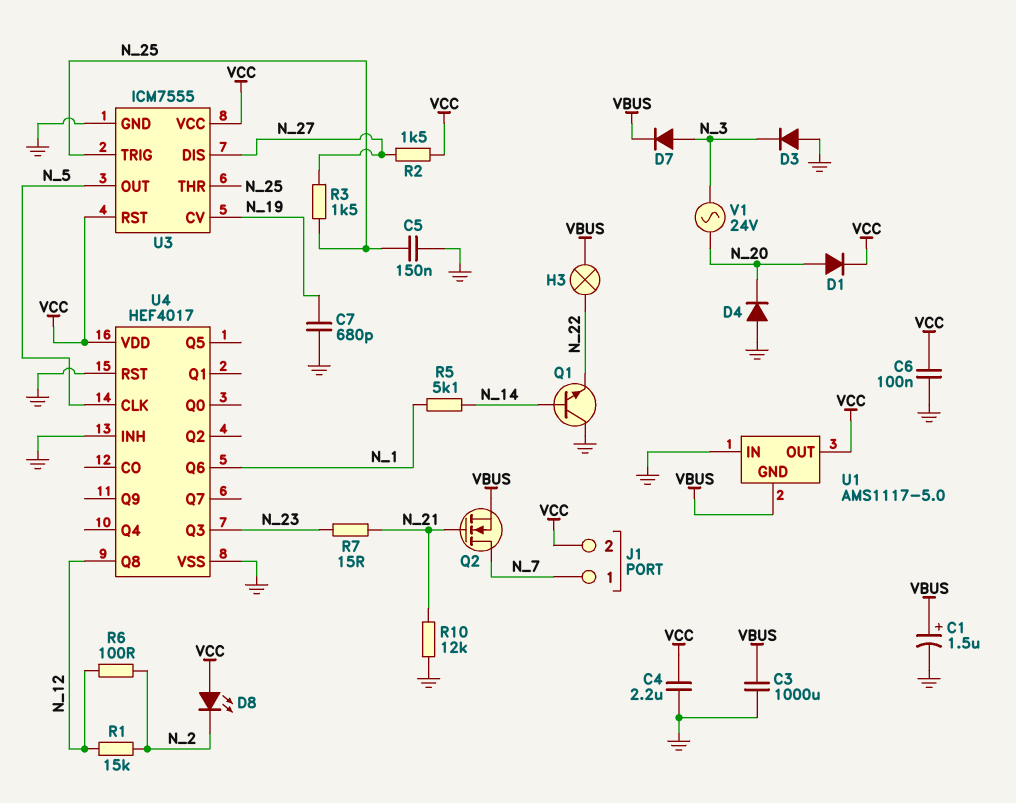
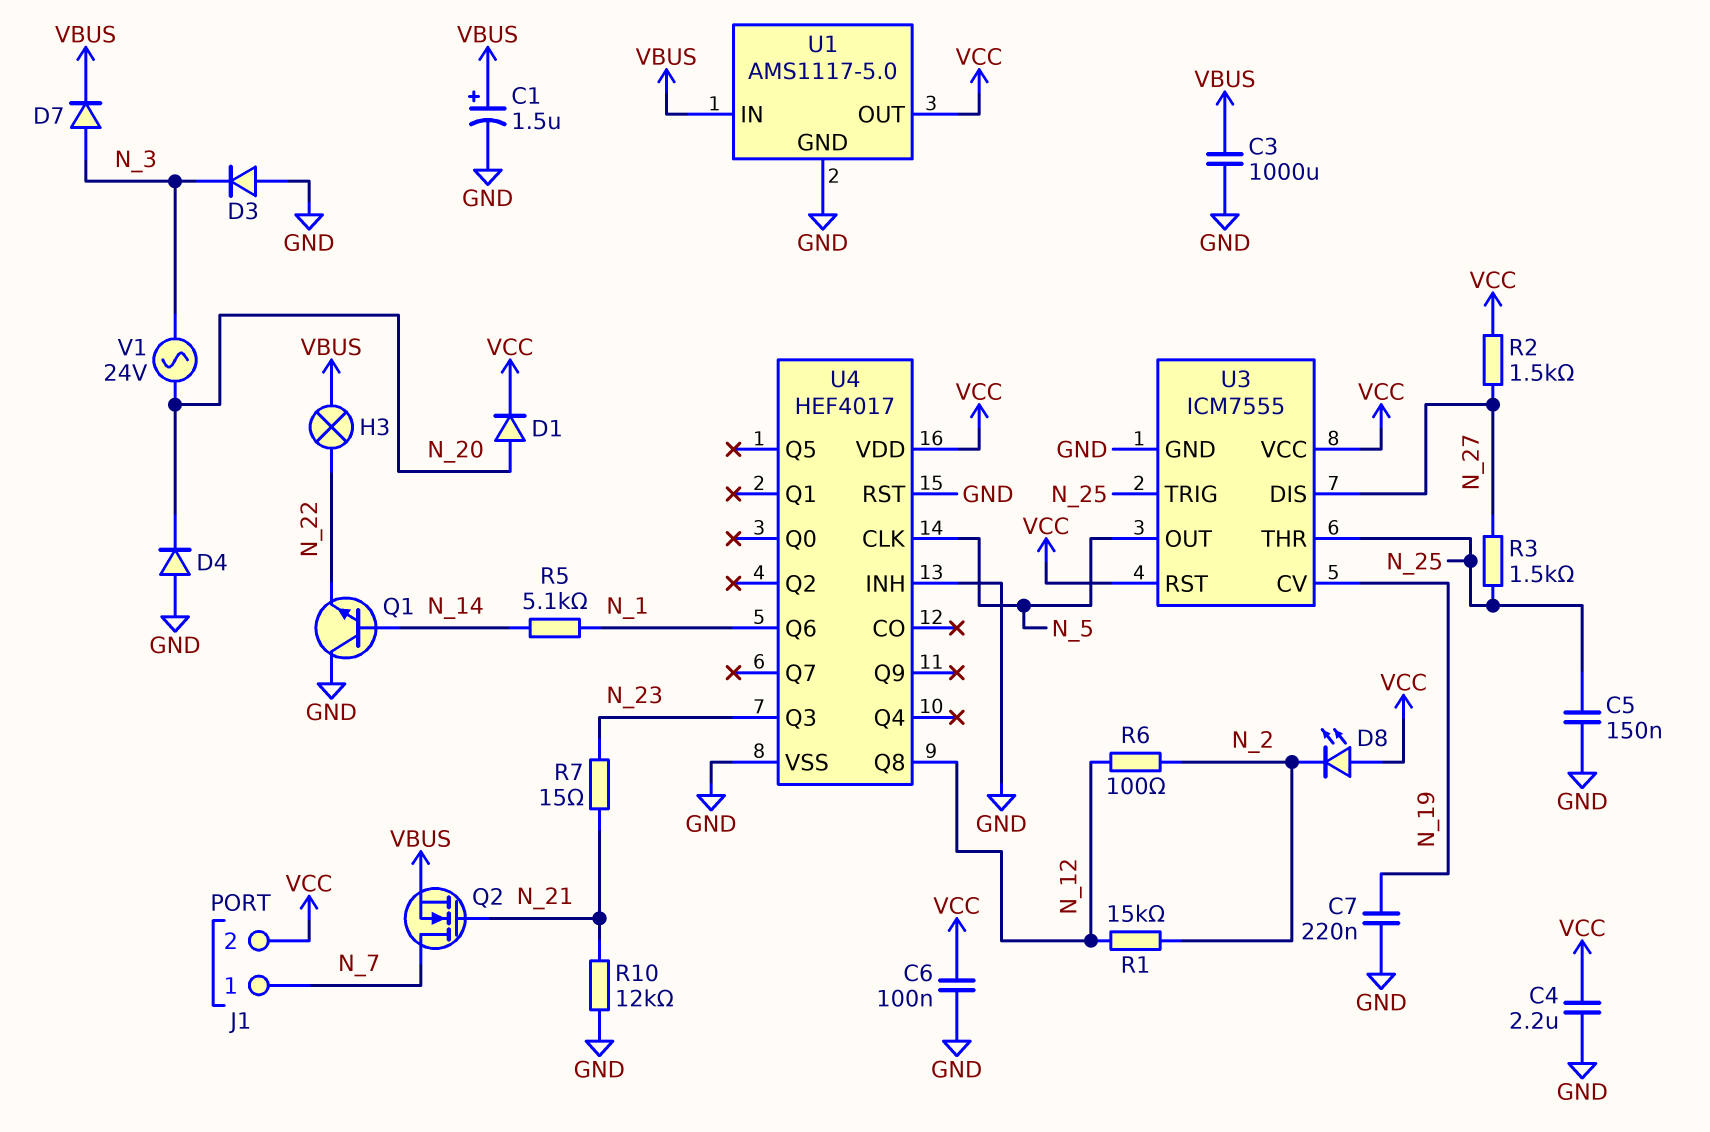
C7: 680pF (GND, N_19) -> 220nF (GND, N_19)
U1 pin GND: VBUS -> GND
U1 pin IN: GND -> VBUS

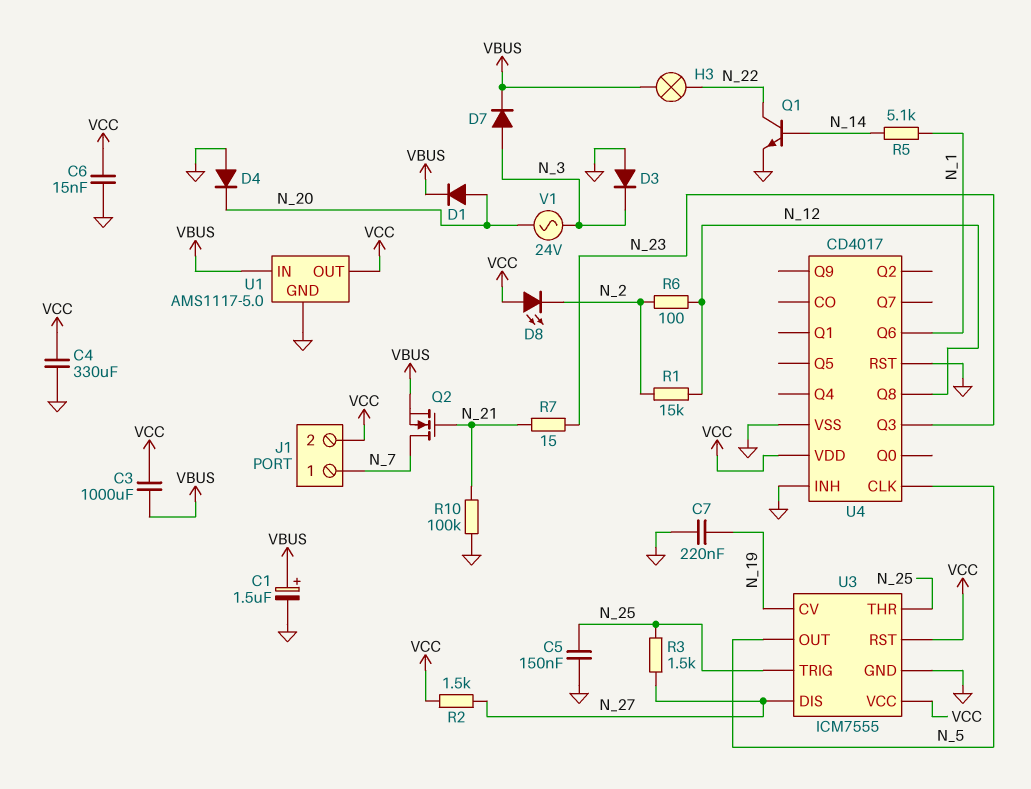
C3: 1000uF (GND, VBUS) -> 1000uF (VBUS, VCC)
C4: 2.2uF (GND, VCC) -> 330uF (GND, VCC)
C6: 100nF (GND, VCC) -> 15nF (GND, VCC)
D1: diode (A N_20, K VCC) -> diode (A N_20, K VBUS)
Q1: NPN (B N_14, C GND, E N_22) -> NPN (B N_14, C N_22, E GND)
R10: 12k (GND, N_21) -> 100k (GND, N_21)
U4: HEF4017 -> CD4017

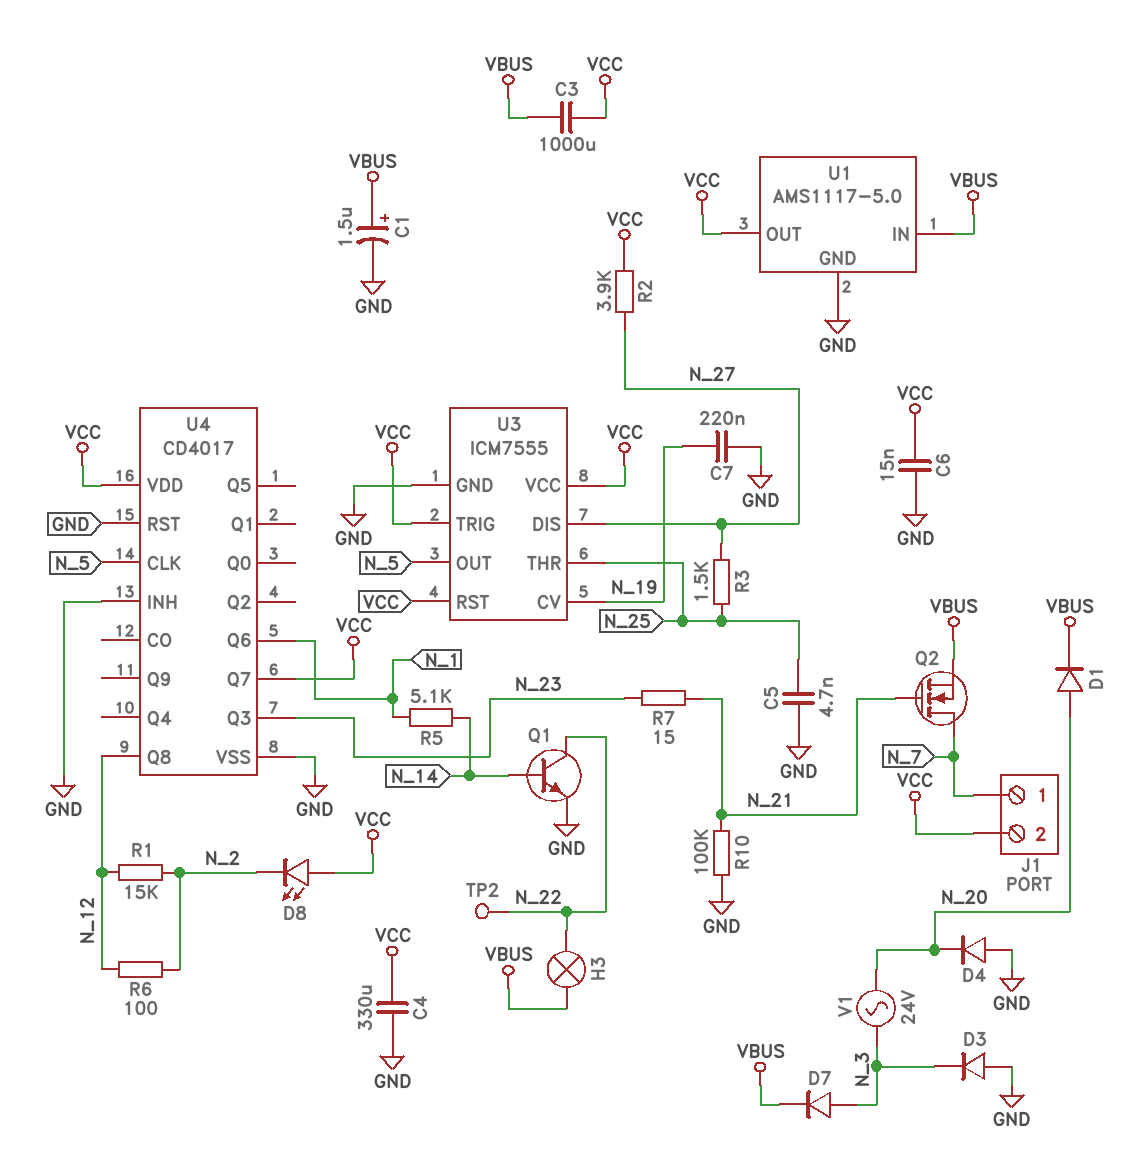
C5: 150nF (GND, N_25) -> 4.7nF (GND, N_25)
R2: 1.5k (N_27, VCC) -> 3.9k (N_27, VCC)
TP2: none -> test point (N_22)
U3 pin TRIG: N_25 -> VCC
U4 pin Q7: none -> VCC

